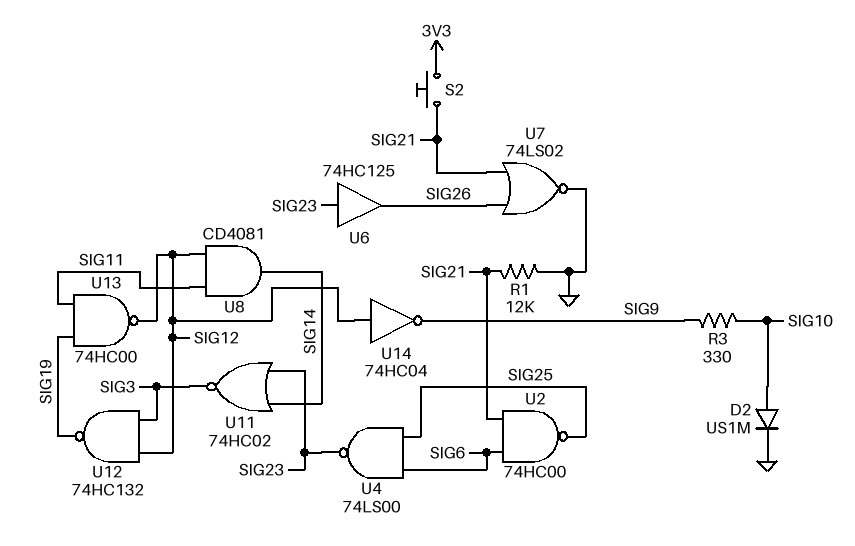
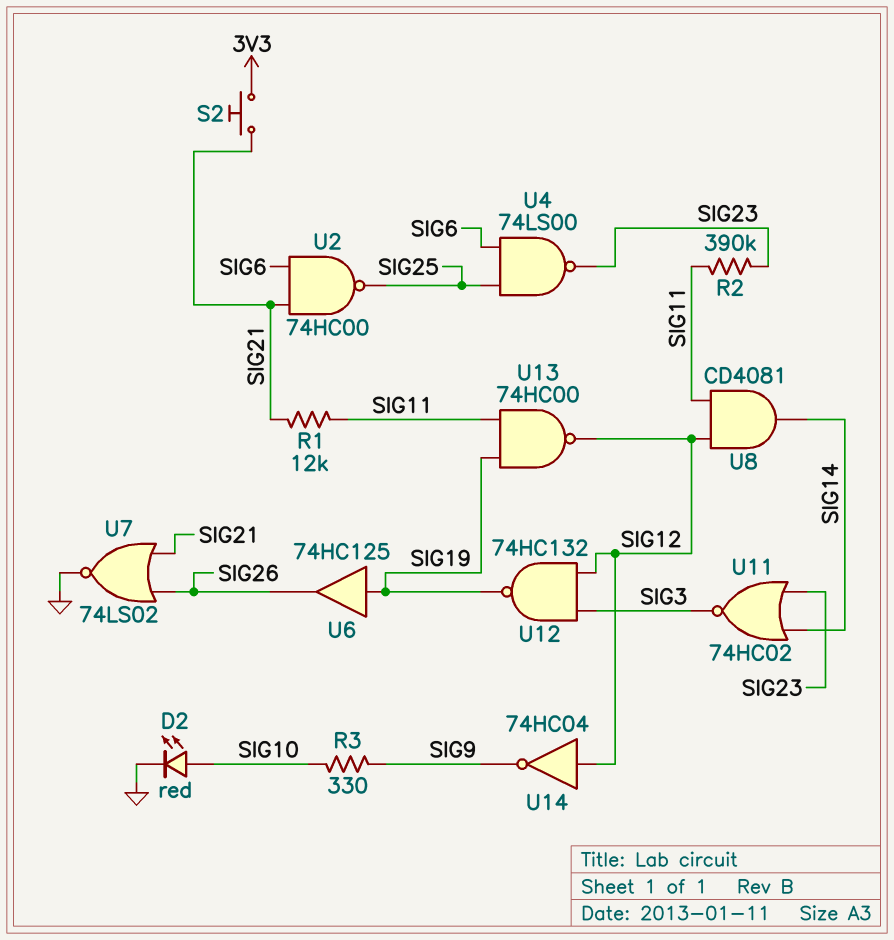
D2: diode US1M (A SIG10, K GND) -> LED red (A SIG10, K GND)
R1: 12k (GND, SIG21) -> 12k (SIG11, SIG21)
R2: none -> 390k (SIG11, SIG23)
U6: buffer 74HC125 (in SIG23, out SIG26) -> buffer 74HC125 (in SIG19, out SIG26)

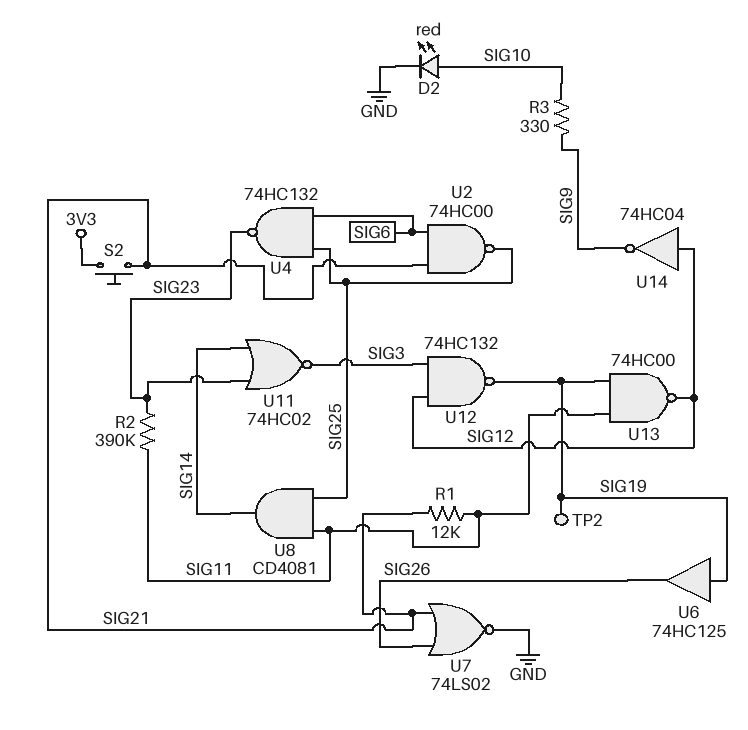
TP2: none -> test point (SIG19)
U4: NAND 74LS00 (in SIG6, in SIG25, out SIG23) -> NAND 74HC132 (in SIG6, in SIG25, out SIG23)
U8: AND CD4081 (in SIG11, in SIG12, out SIG14) -> AND CD4081 (in SIG11, in SIG25, out SIG14)

